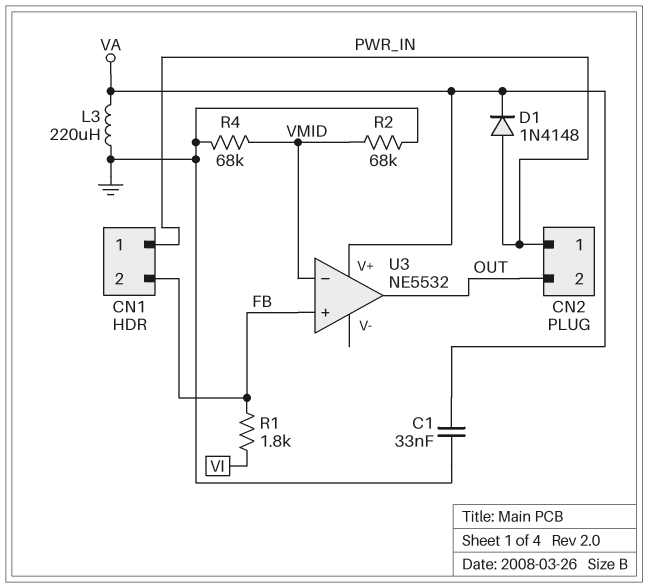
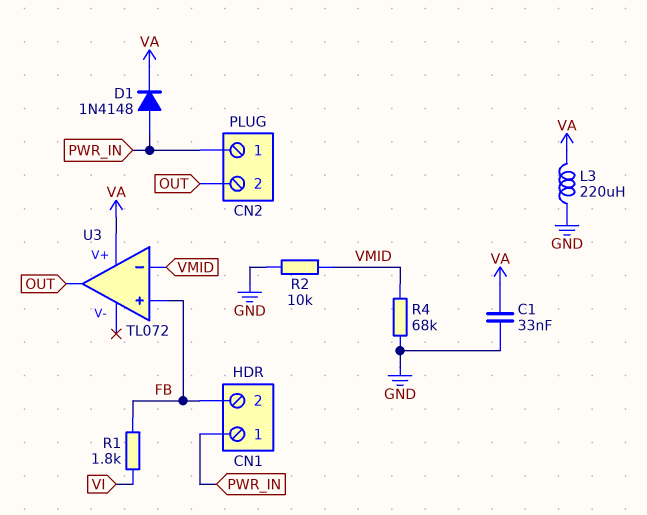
R2: 68k (GND, VMID) -> 10k (GND, VMID)
U3: NE5532 -> TL072

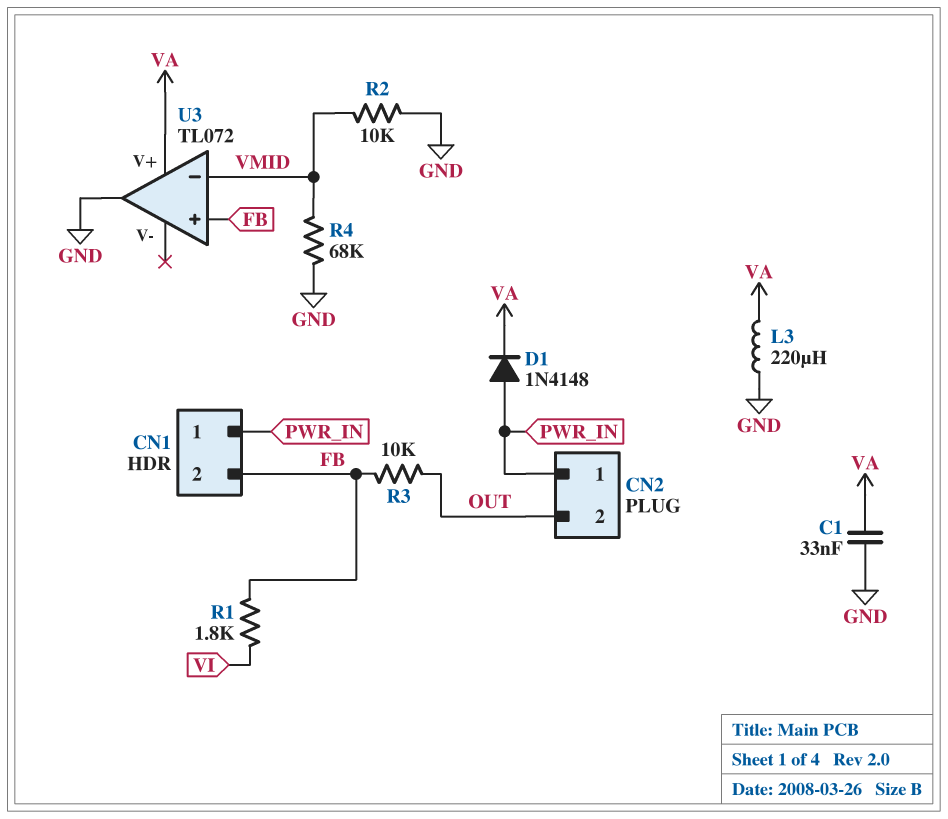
R3: none -> 10k (FB, OUT)
U3 pin out: OUT -> GND

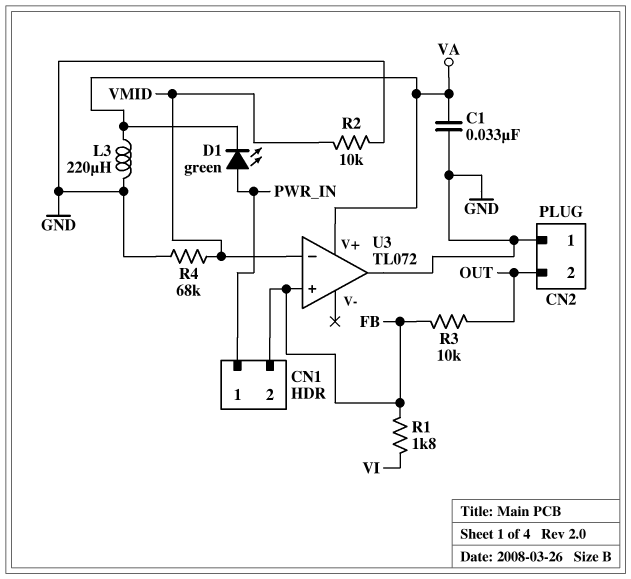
CN2 pin 1: PWR_IN -> GND
D1: diode 1N4148 (A PWR_IN, K VA) -> LED green (A PWR_IN, K VA)

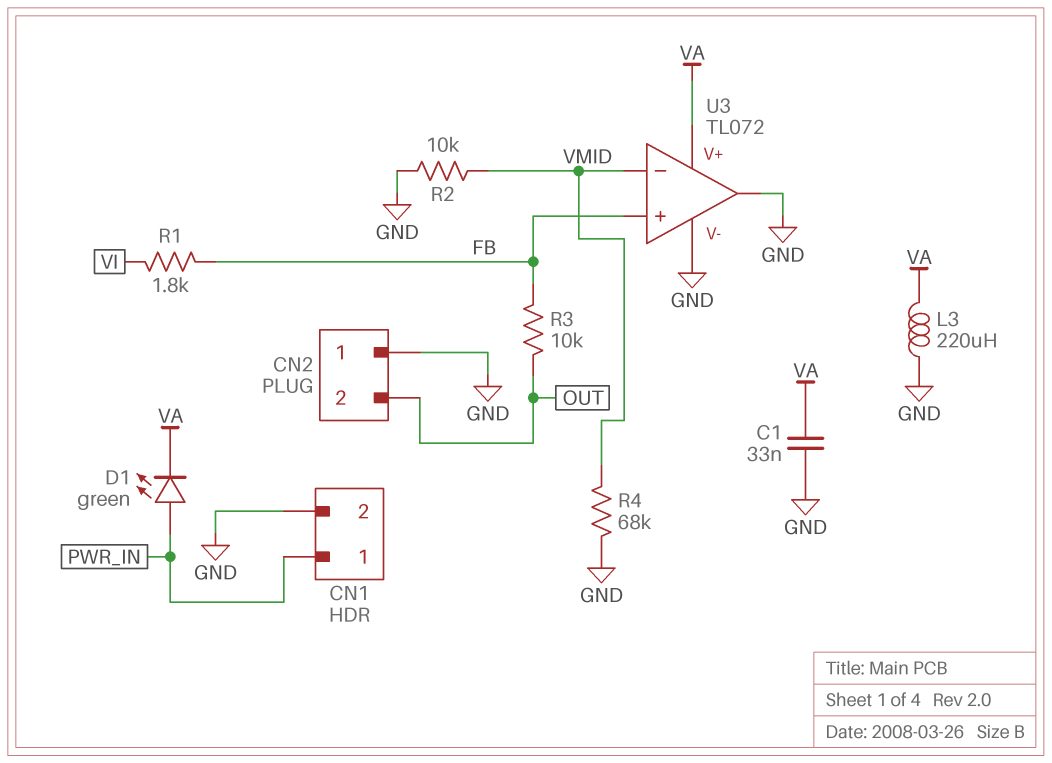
CN1 pin 2: FB -> GND
U3 pin V-: none -> GND

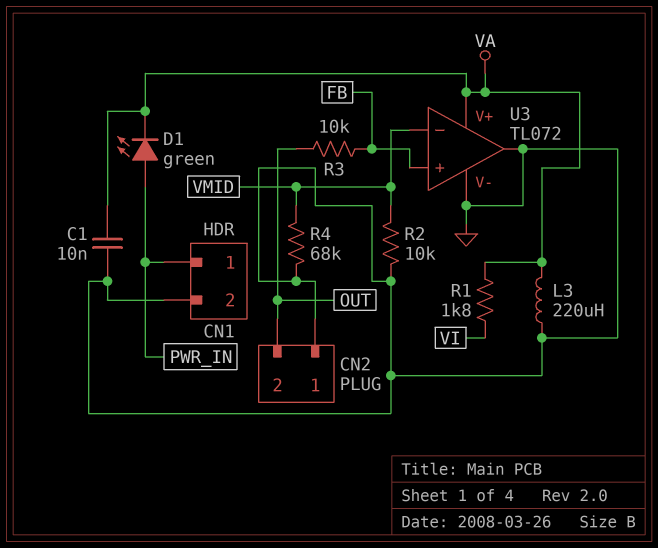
C1: 33nF (GND, VA) -> 10nF (GND, VA)
R1: 1.8k (FB, VI) -> 1.8k (VA, VI)

